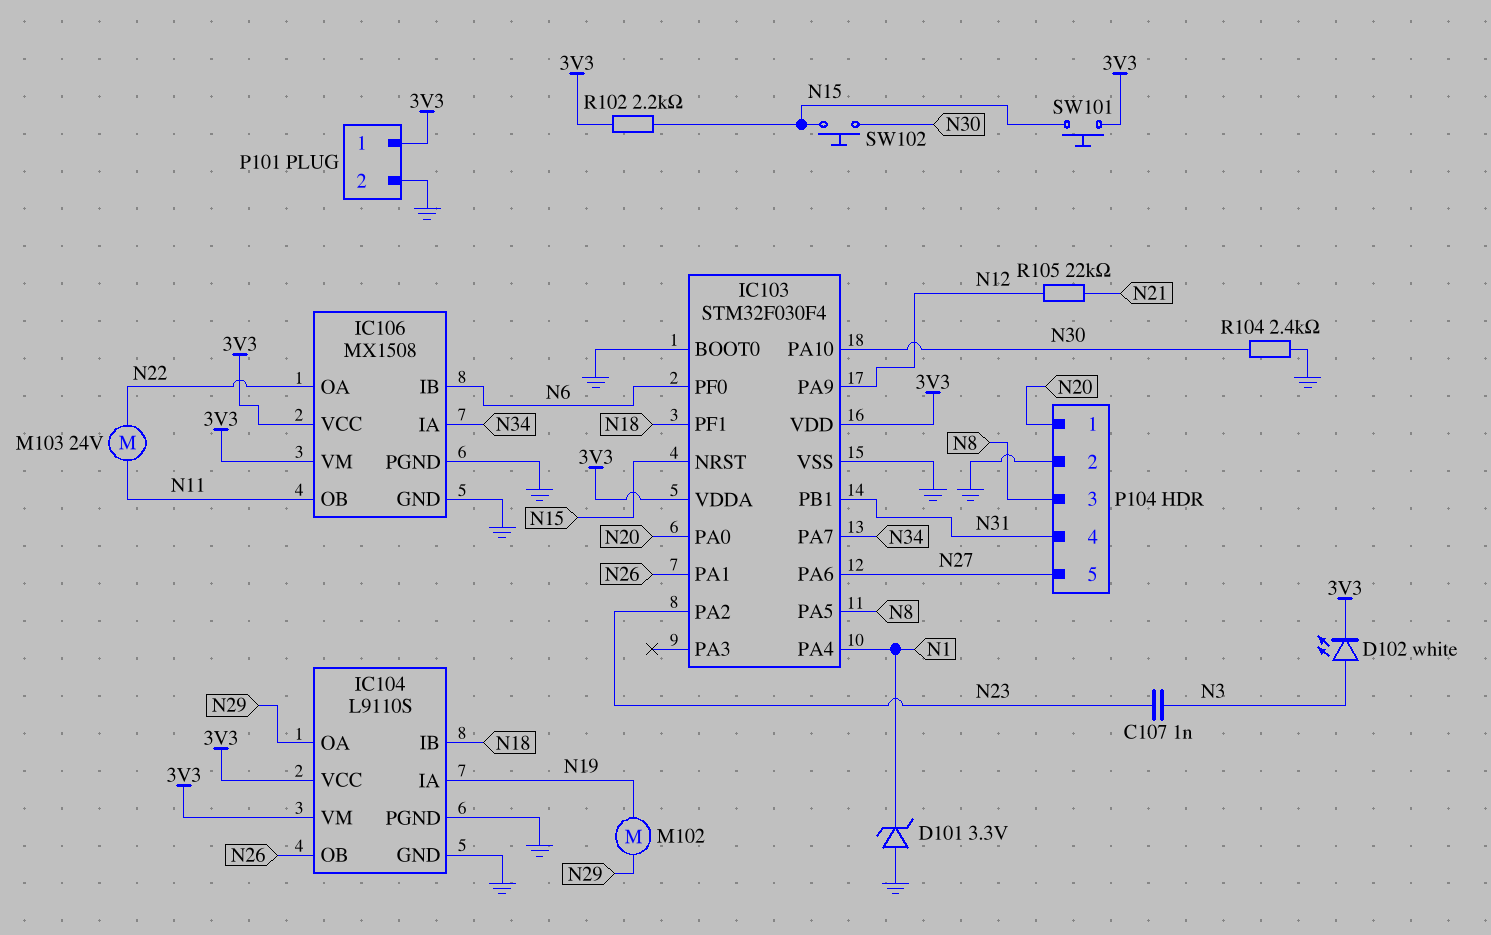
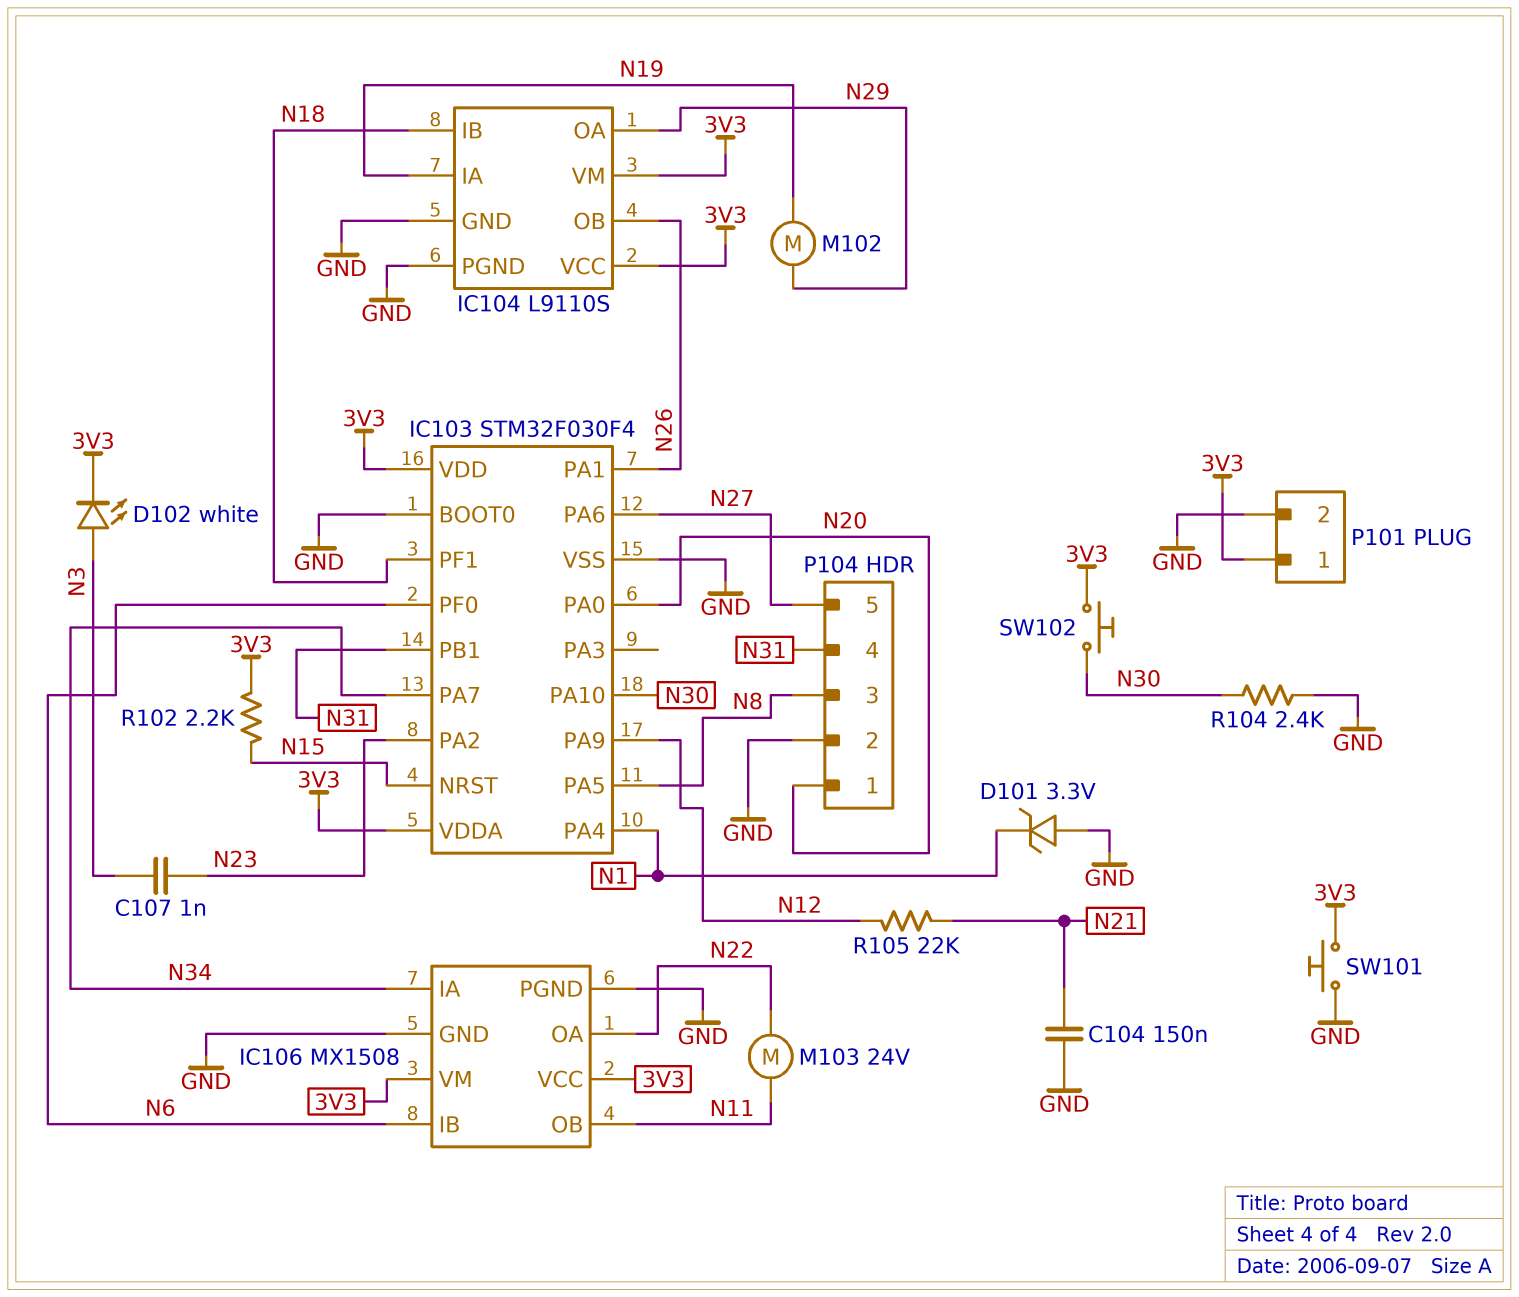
C104: none -> 150nF (GND, N21)
SW101: button (3V3, N15) -> button (3V3, GND)
SW102: button (N15, N30) -> button (3V3, N30)

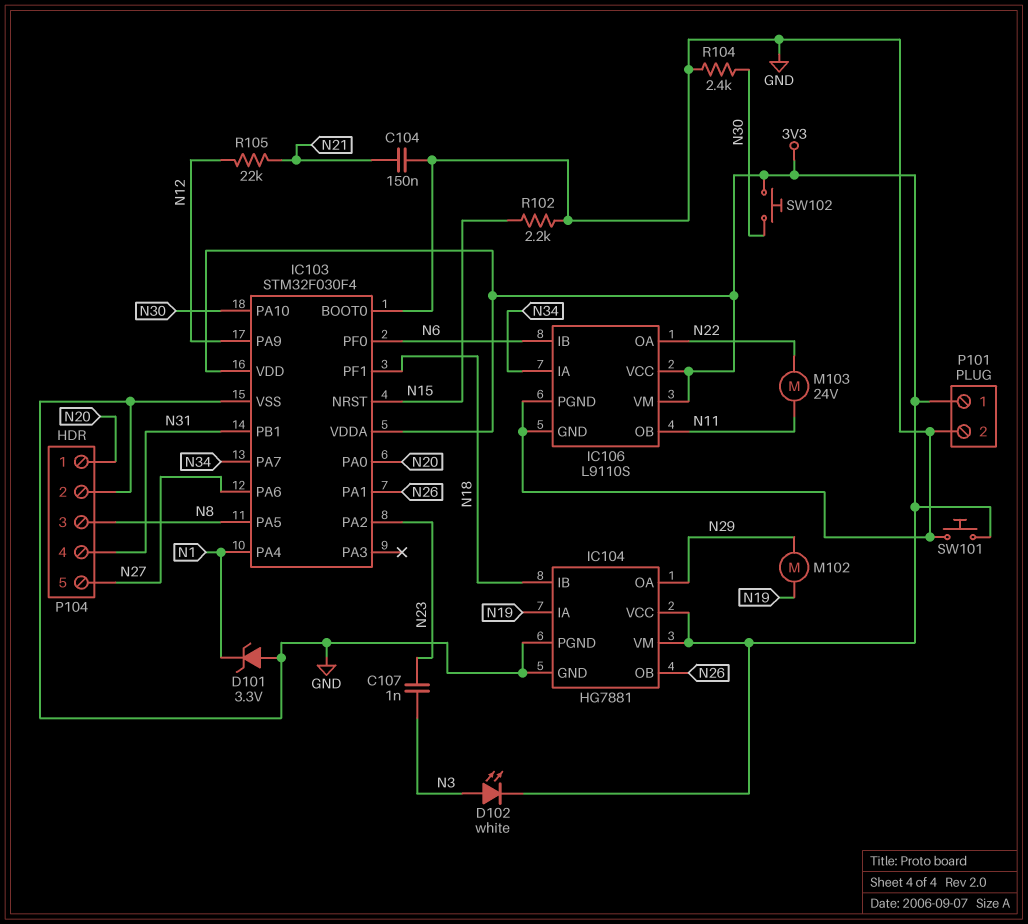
IC104: L9110S -> HG7881
IC106: MX1508 -> L9110S
R102: 2.2k (3V3, N15) -> 2.2k (GND, N15)

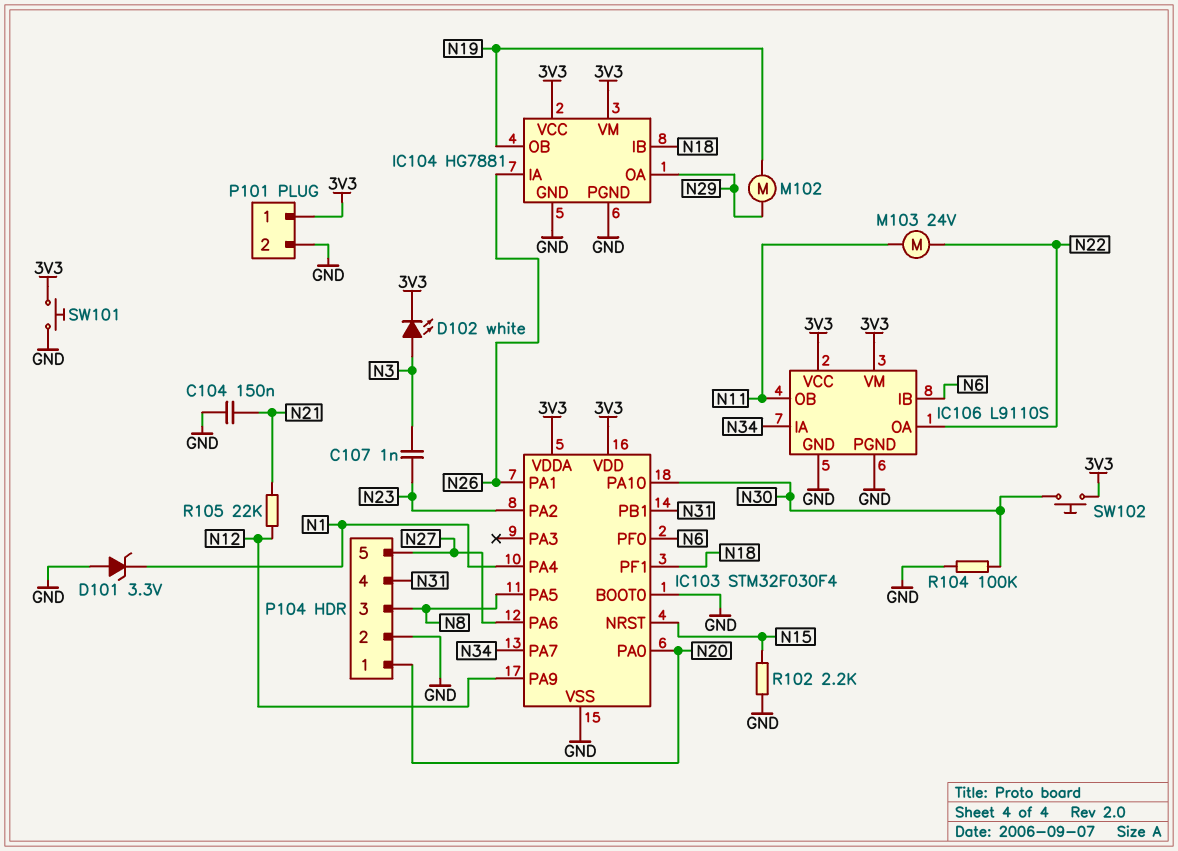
IC104 pin IA: N19 -> N26
IC104 pin OB: N26 -> N19
R104: 2.4k (GND, N30) -> 100k (GND, N30)

